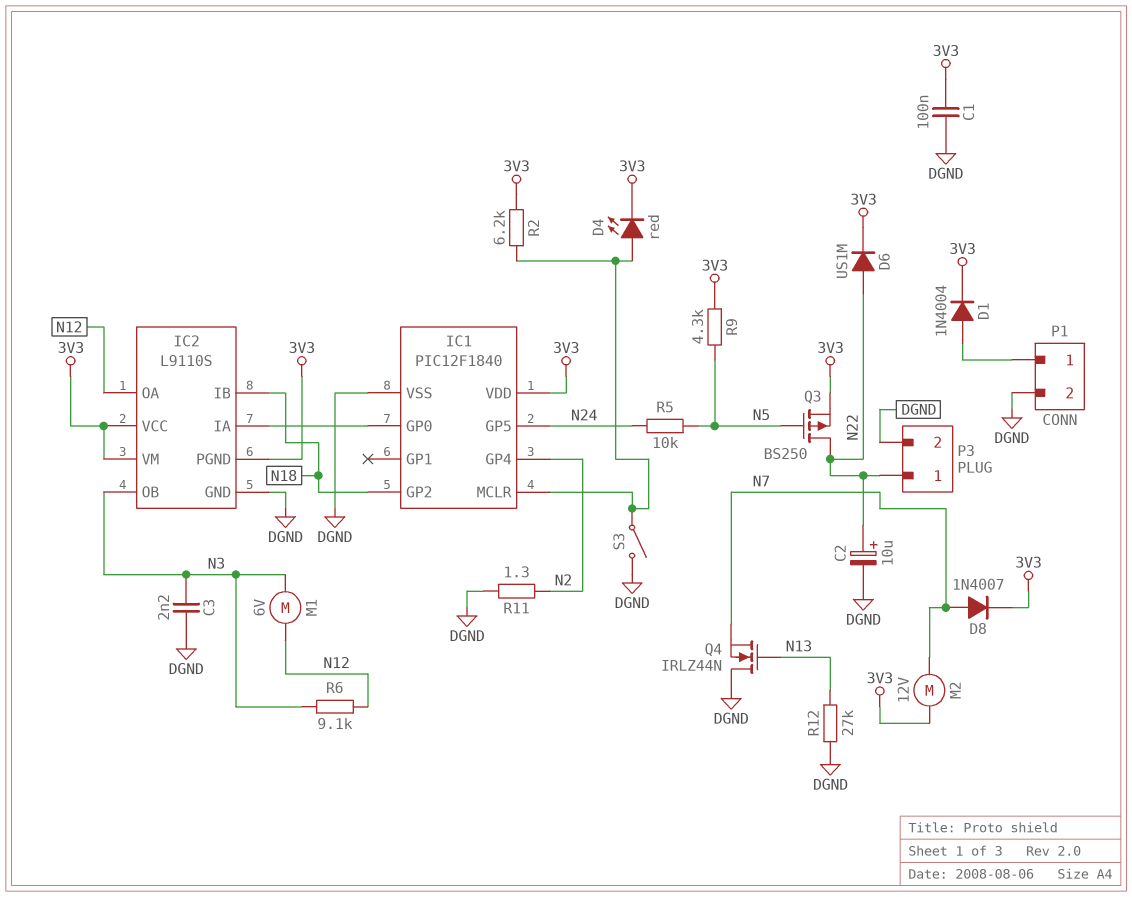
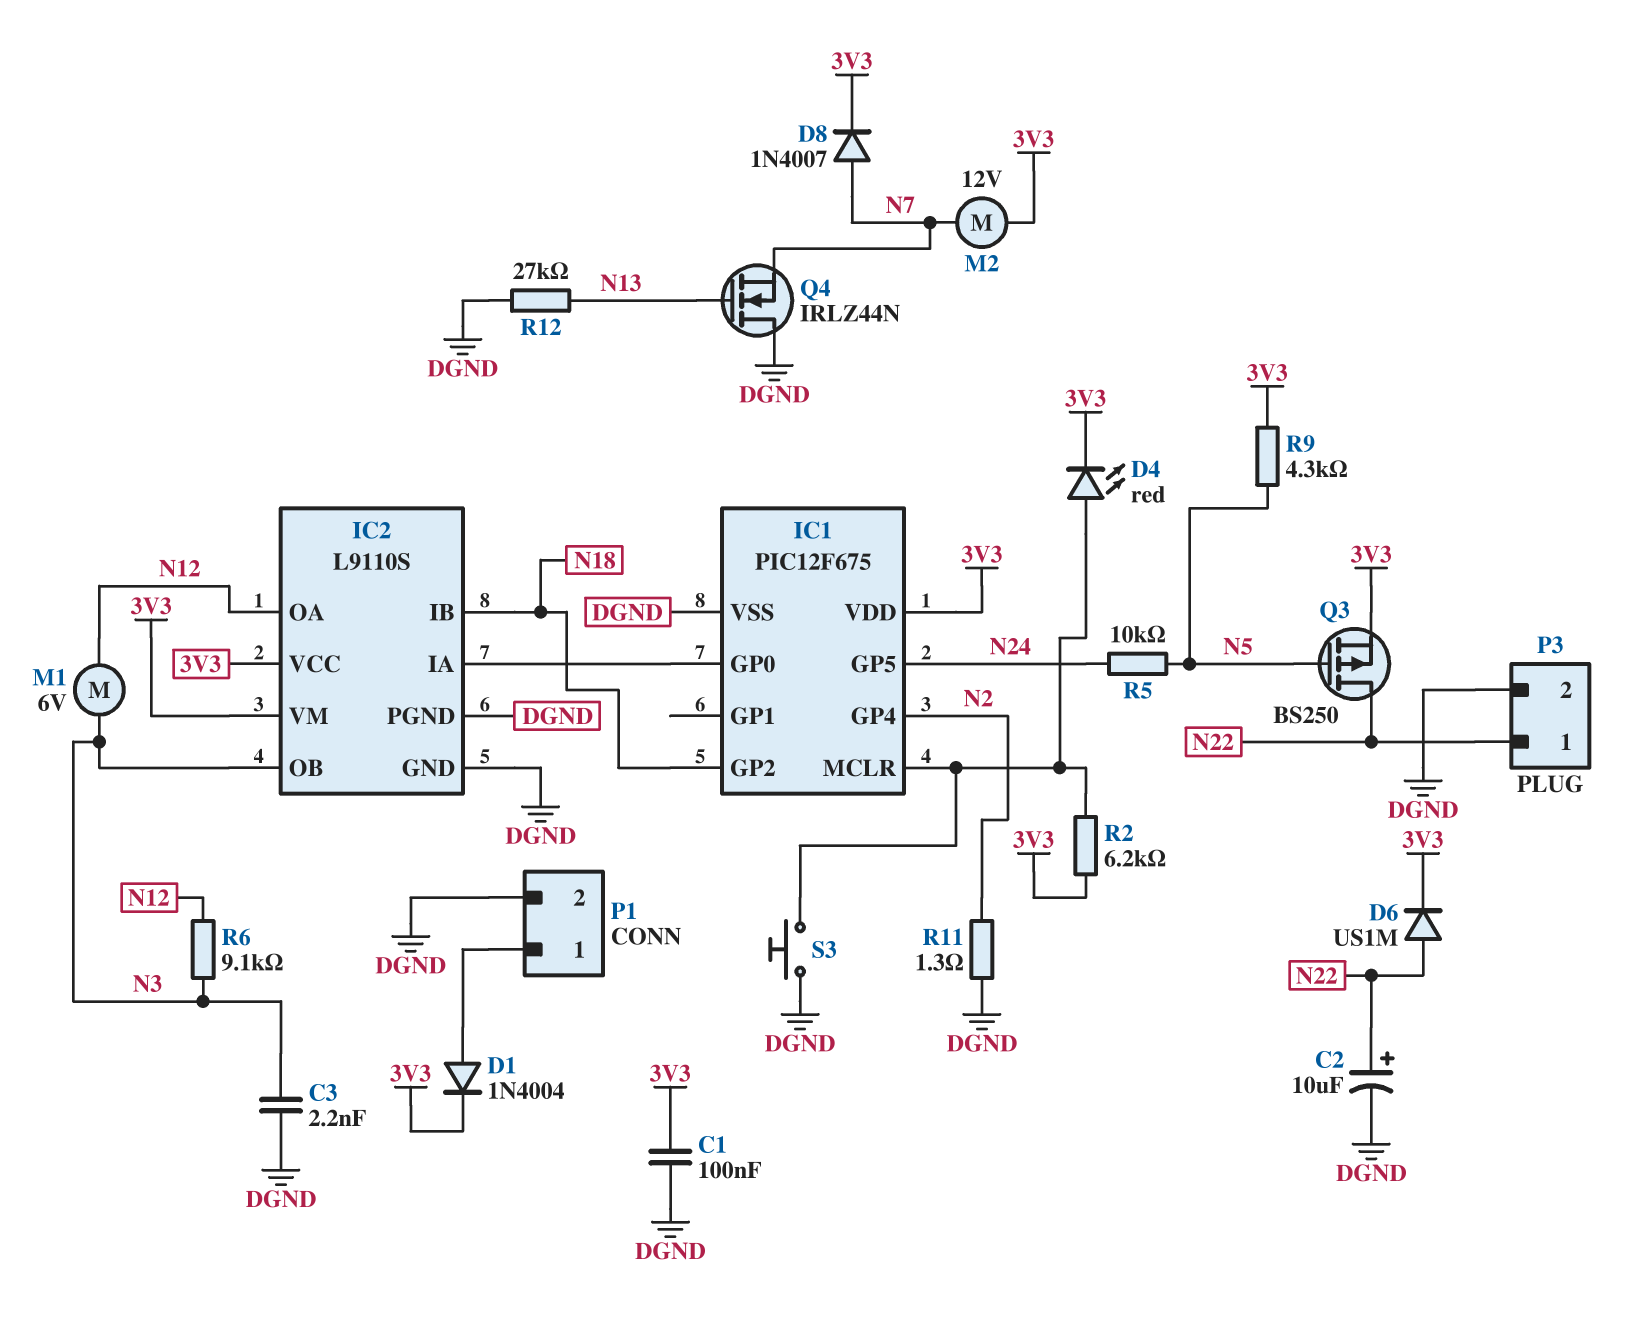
IC1: PIC12F1840 -> PIC12F675
IC2 pin PGND: 3V3 -> DGND
S3: switch (DGND, IC1/MCLR) -> button (DGND, IC1/MCLR)

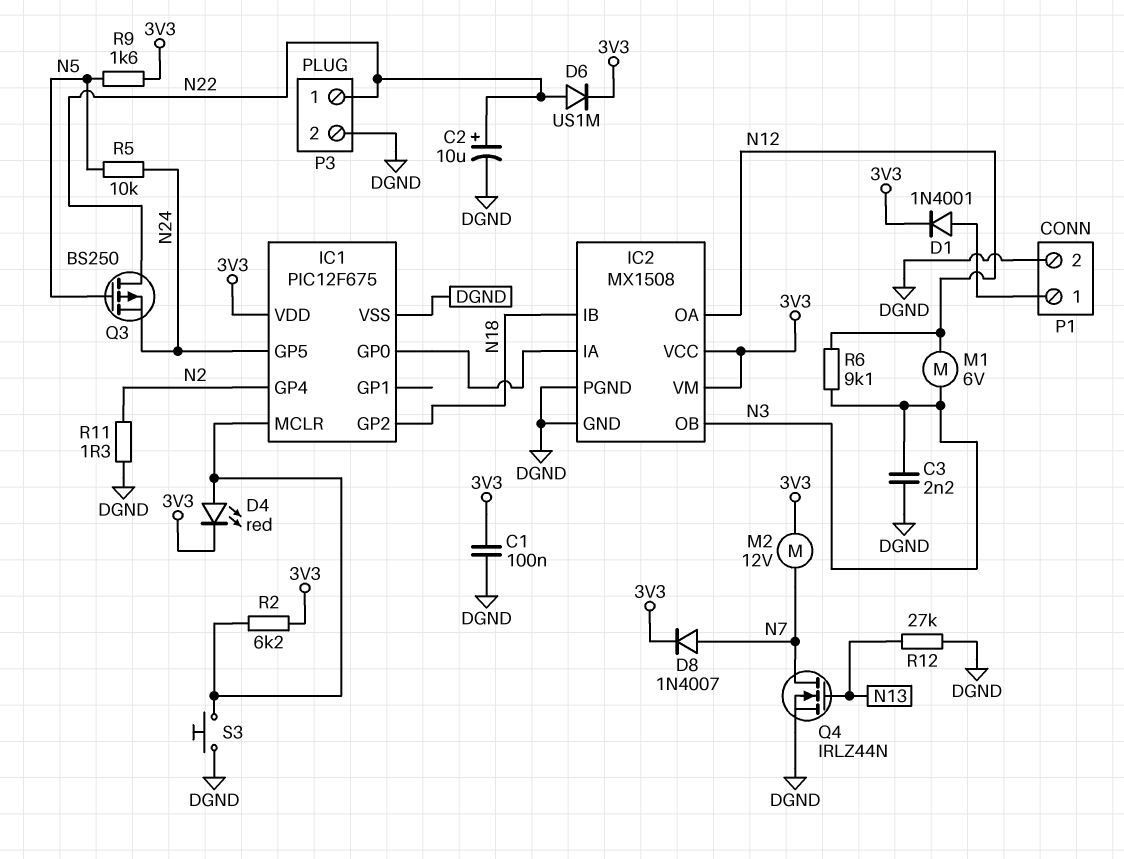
D1: diode 1N4004 (A P1/1, K 3V3) -> diode 1N4001 (A P1/1, K 3V3)
IC2: L9110S -> MX1508
Q3: PMOS BS250 (G N5, D N22, S 3V3) -> PMOS BS250 (G N5, D N22, S N24)
Q4: NMOS IRLZ44N (G N13, D DGND, S N7) -> NMOS IRLZ44N (G N13, D N7, S DGND)
R9: 4.3k (3V3, N5) -> 1.6k (3V3, N5)

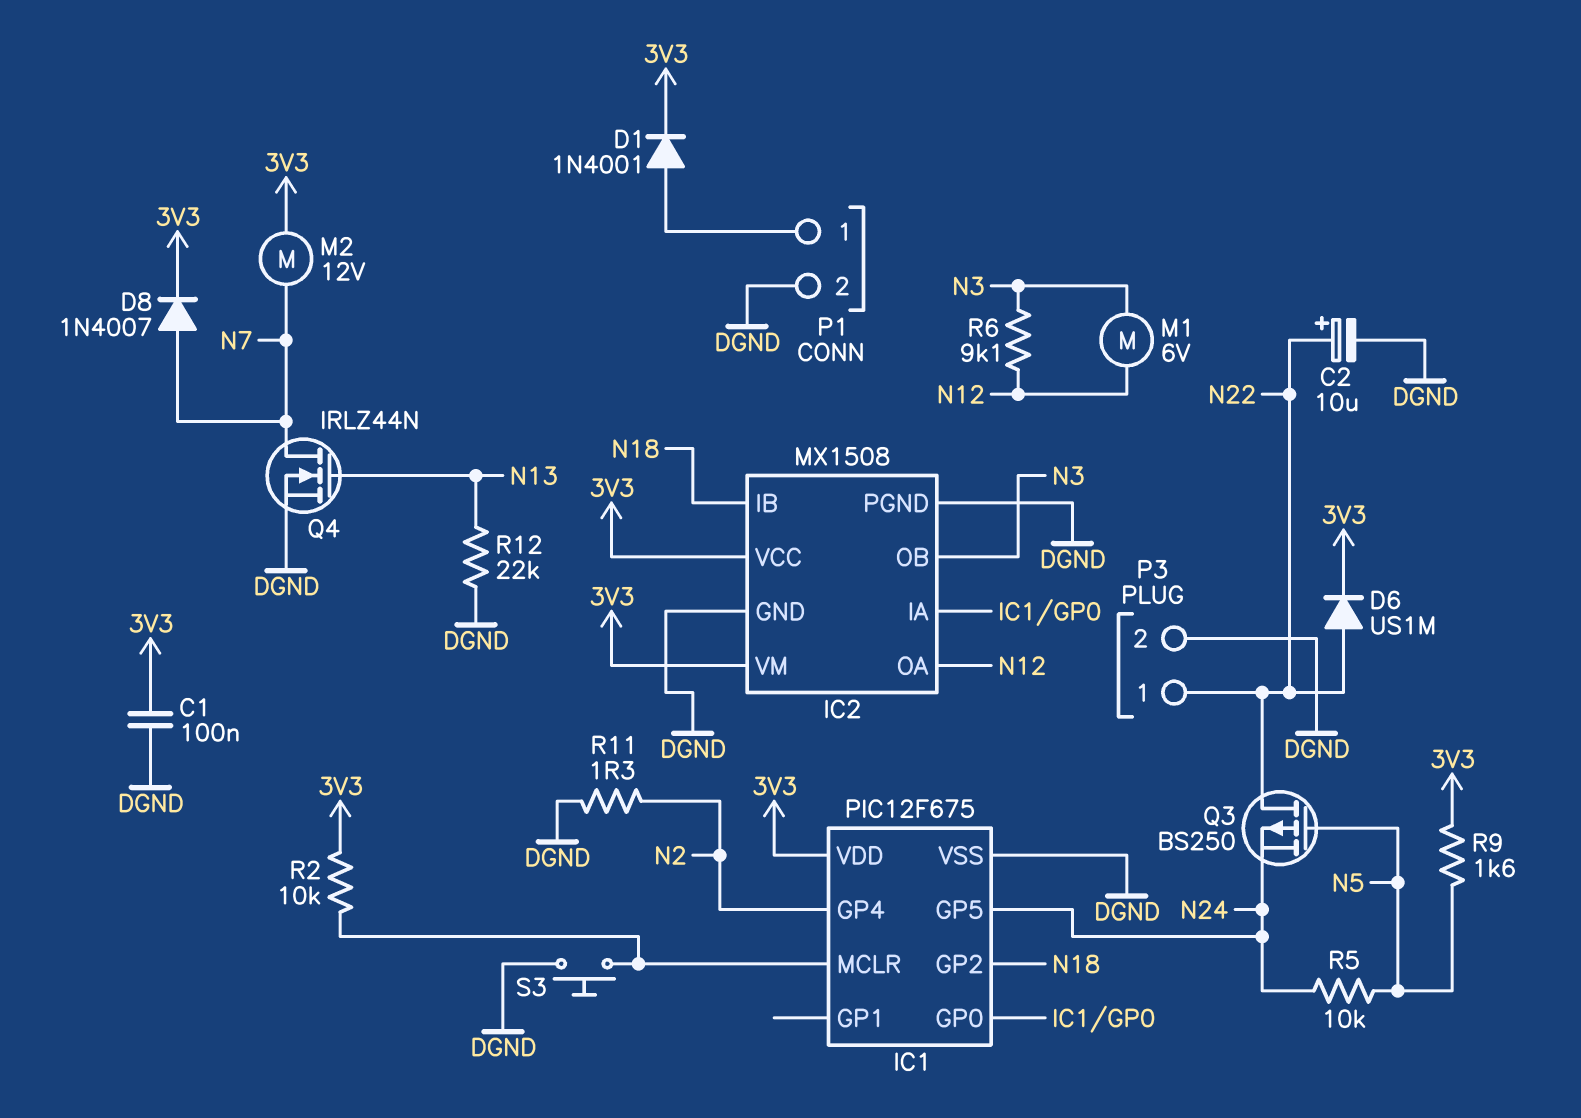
C3: 2.2nF (DGND, N3) -> none
D4: LED red (A IC1/MCLR, K 3V3) -> none
R2: 6.2k (3V3, IC1/MCLR) -> 10k (3V3, IC1/MCLR)
R12: 27k (DGND, N13) -> 22k (DGND, N13)

